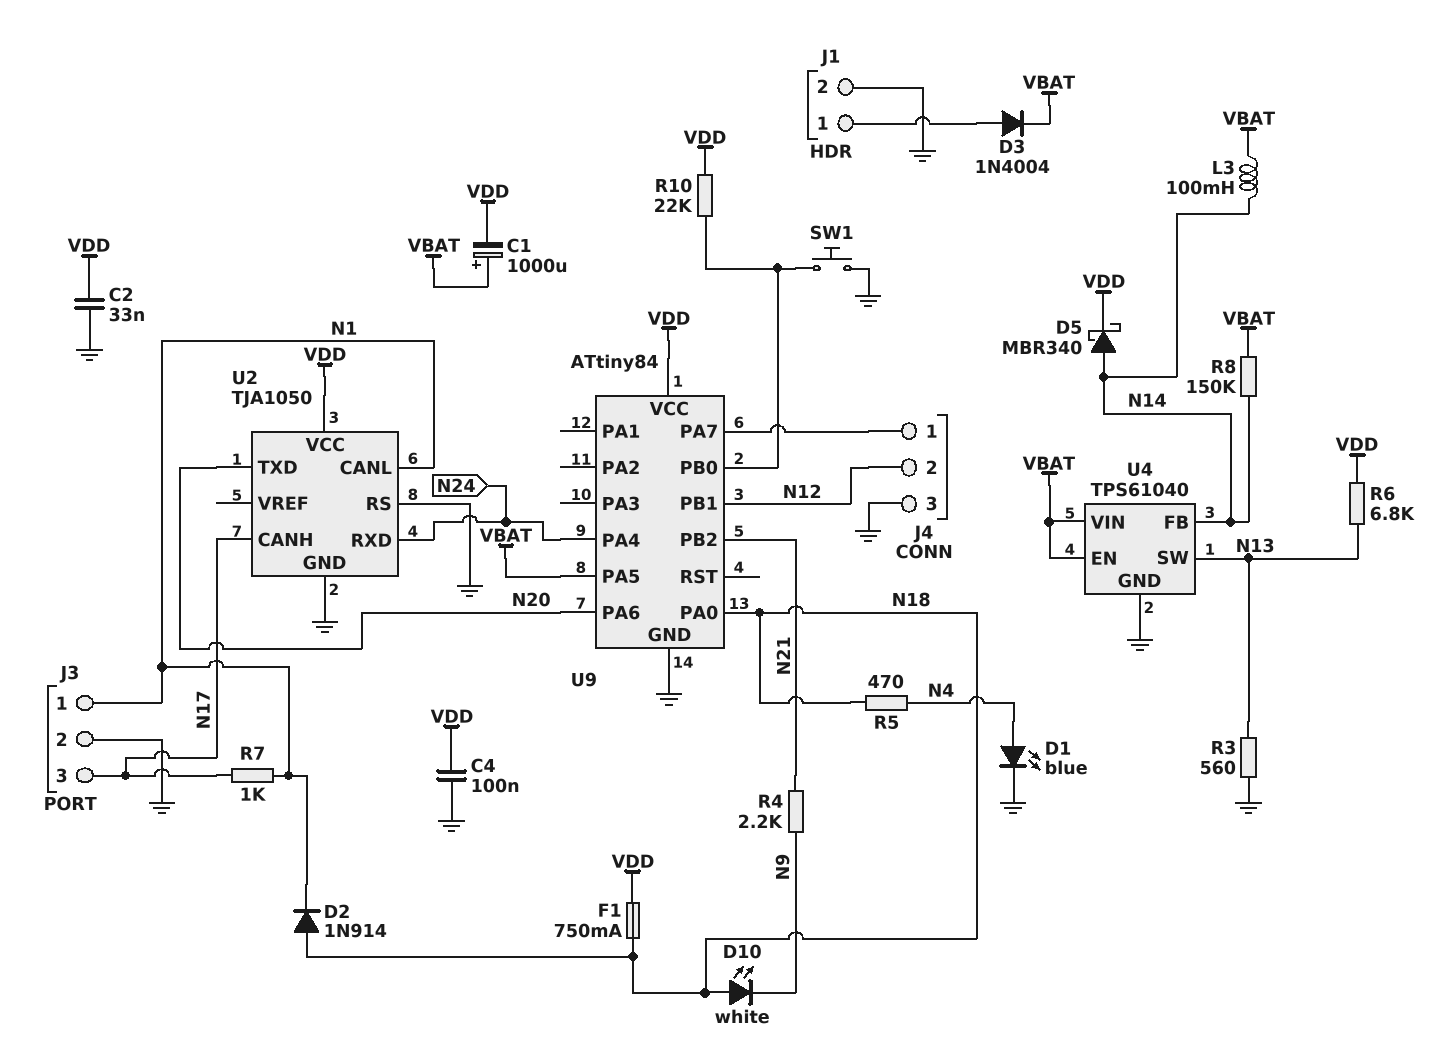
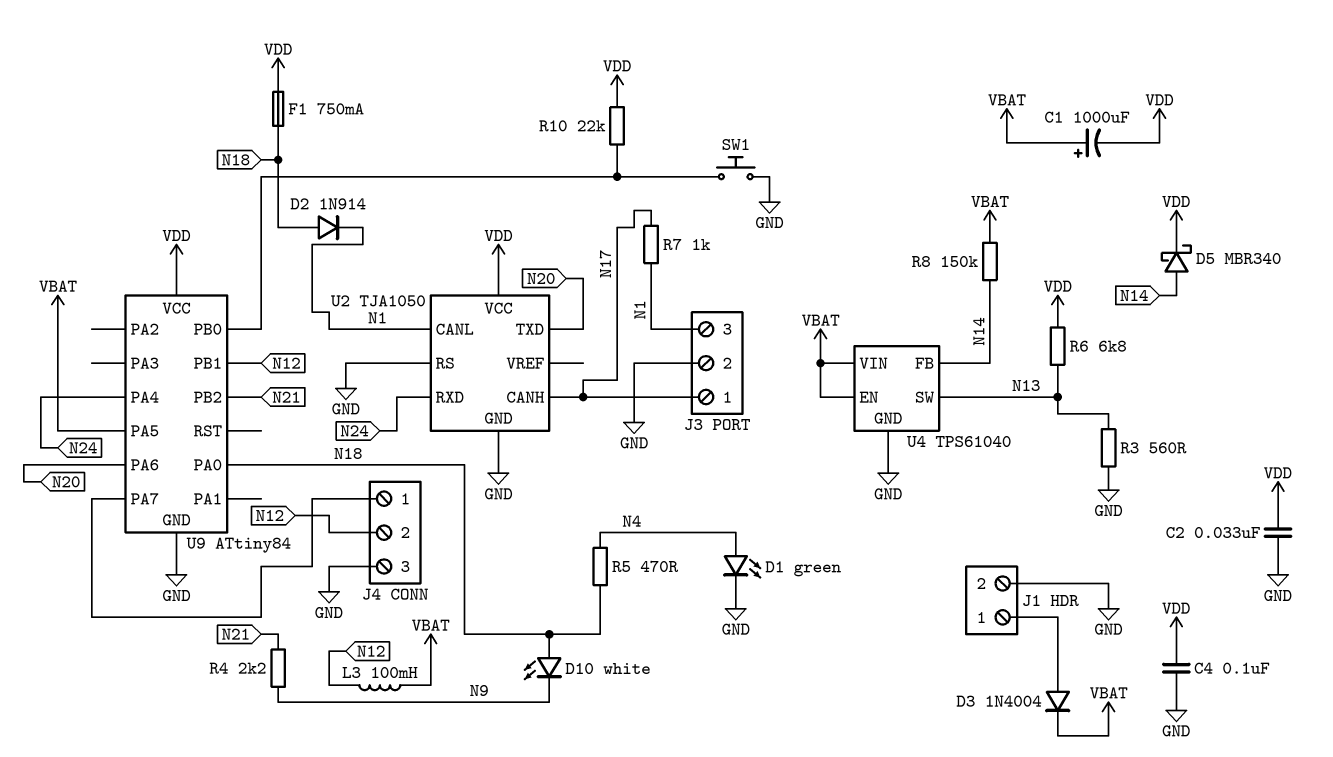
D1: LED blue (A N4, K GND) -> LED green (A N4, K GND)
J3 pin 1: N1 -> N17
J3 pin 3: N17 -> N1
L3: 100mH (N14, VBAT) -> 100mH (N12, VBAT)

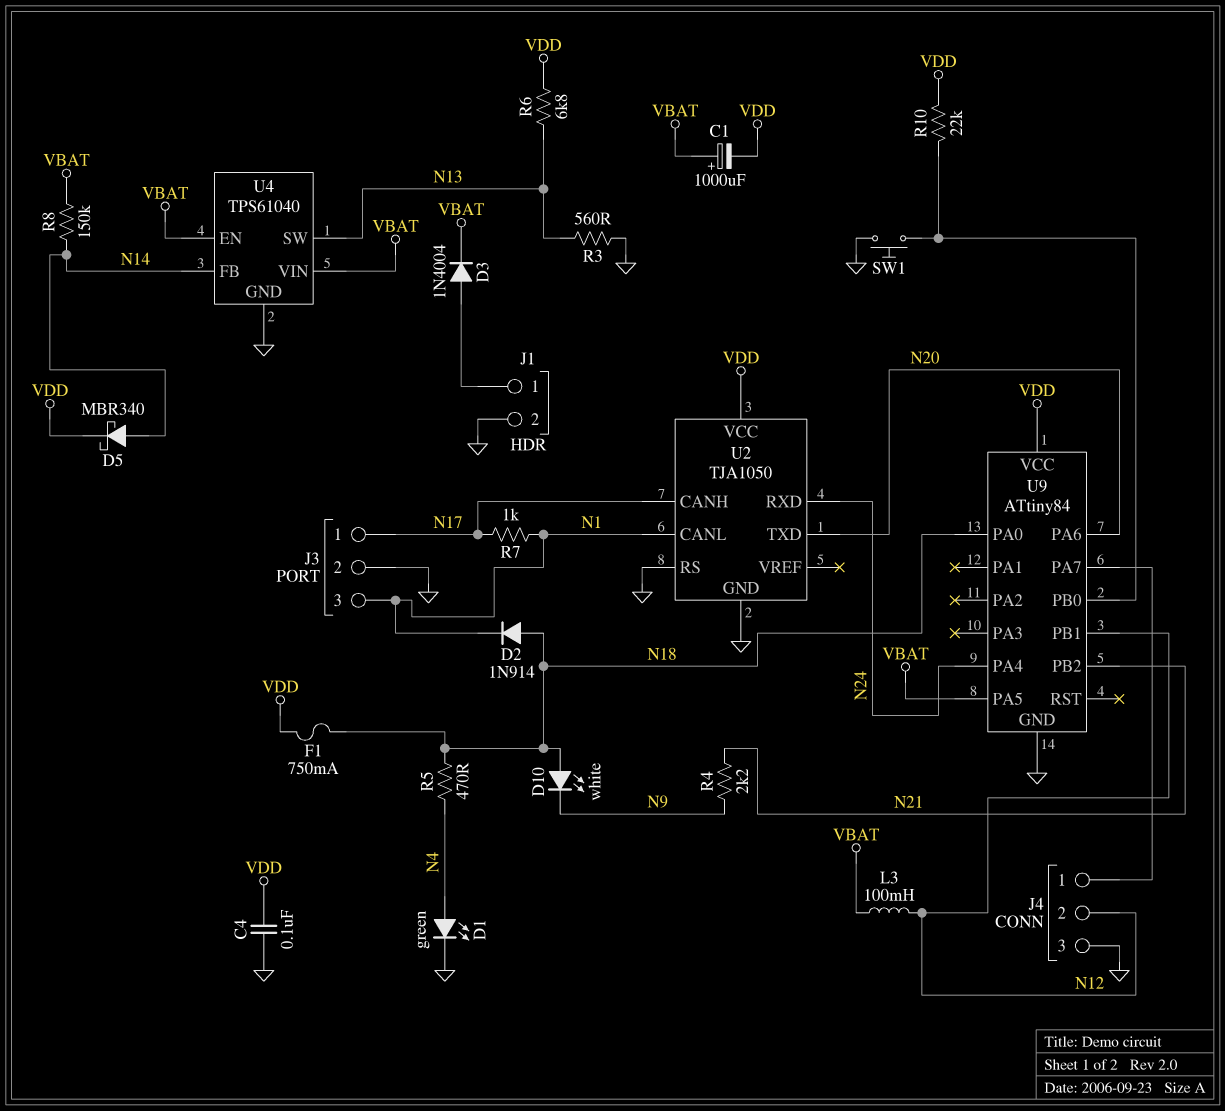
C2: 33nF (GND, VDD) -> none

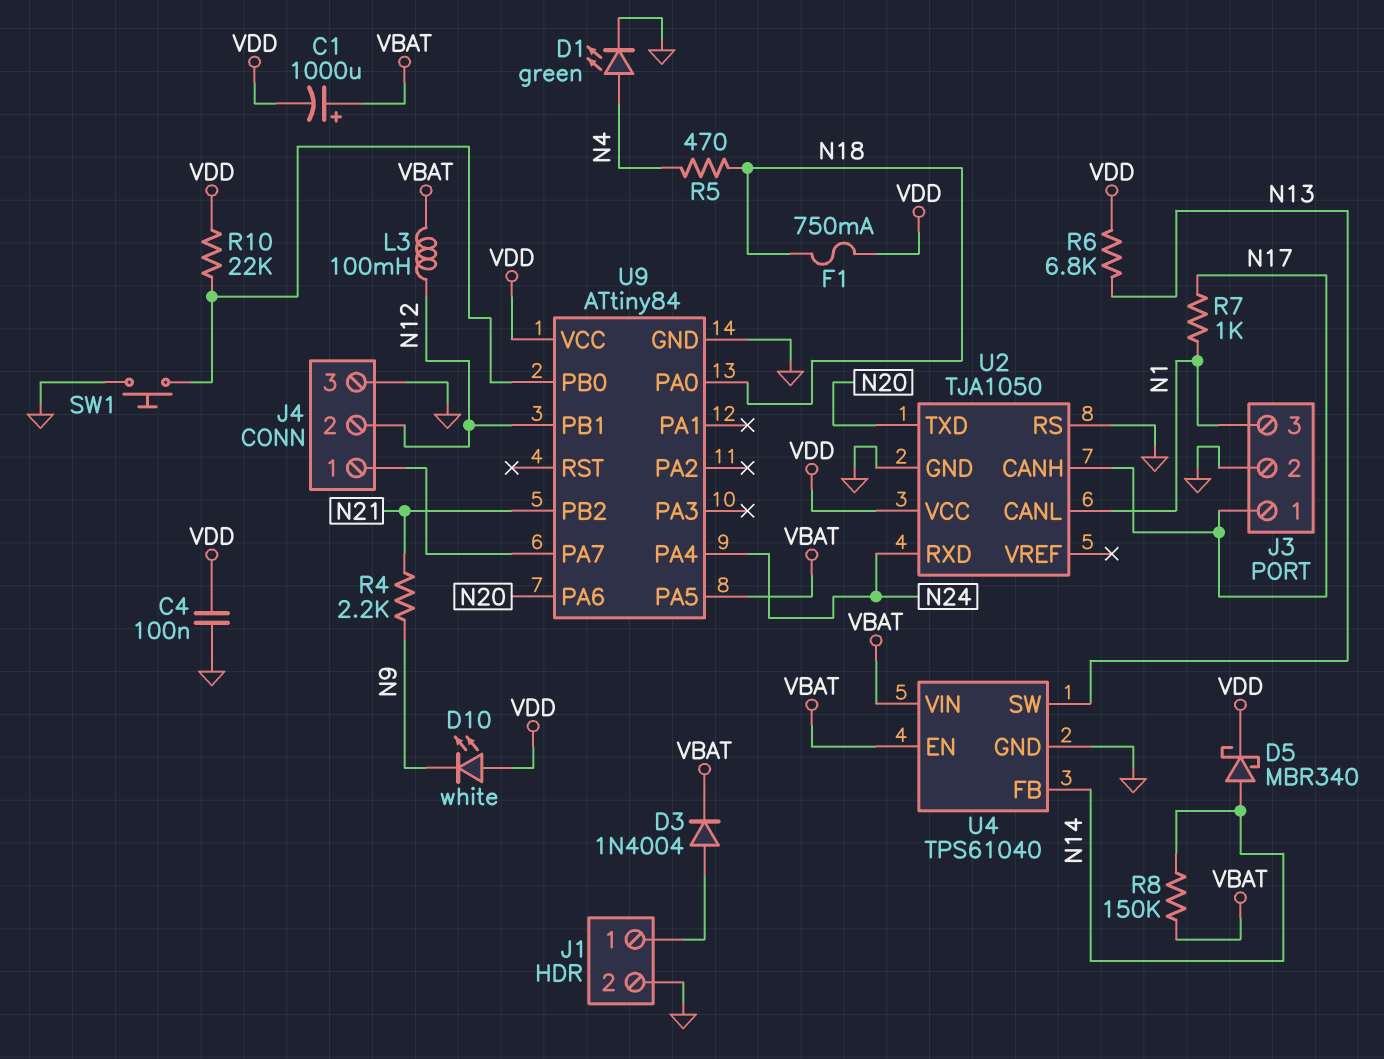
D2: diode 1N914 (A N18, K N1) -> none
D10: LED white (A N18, K N9) -> LED white (A VDD, K N9)
R3: 560 (GND, N13) -> none

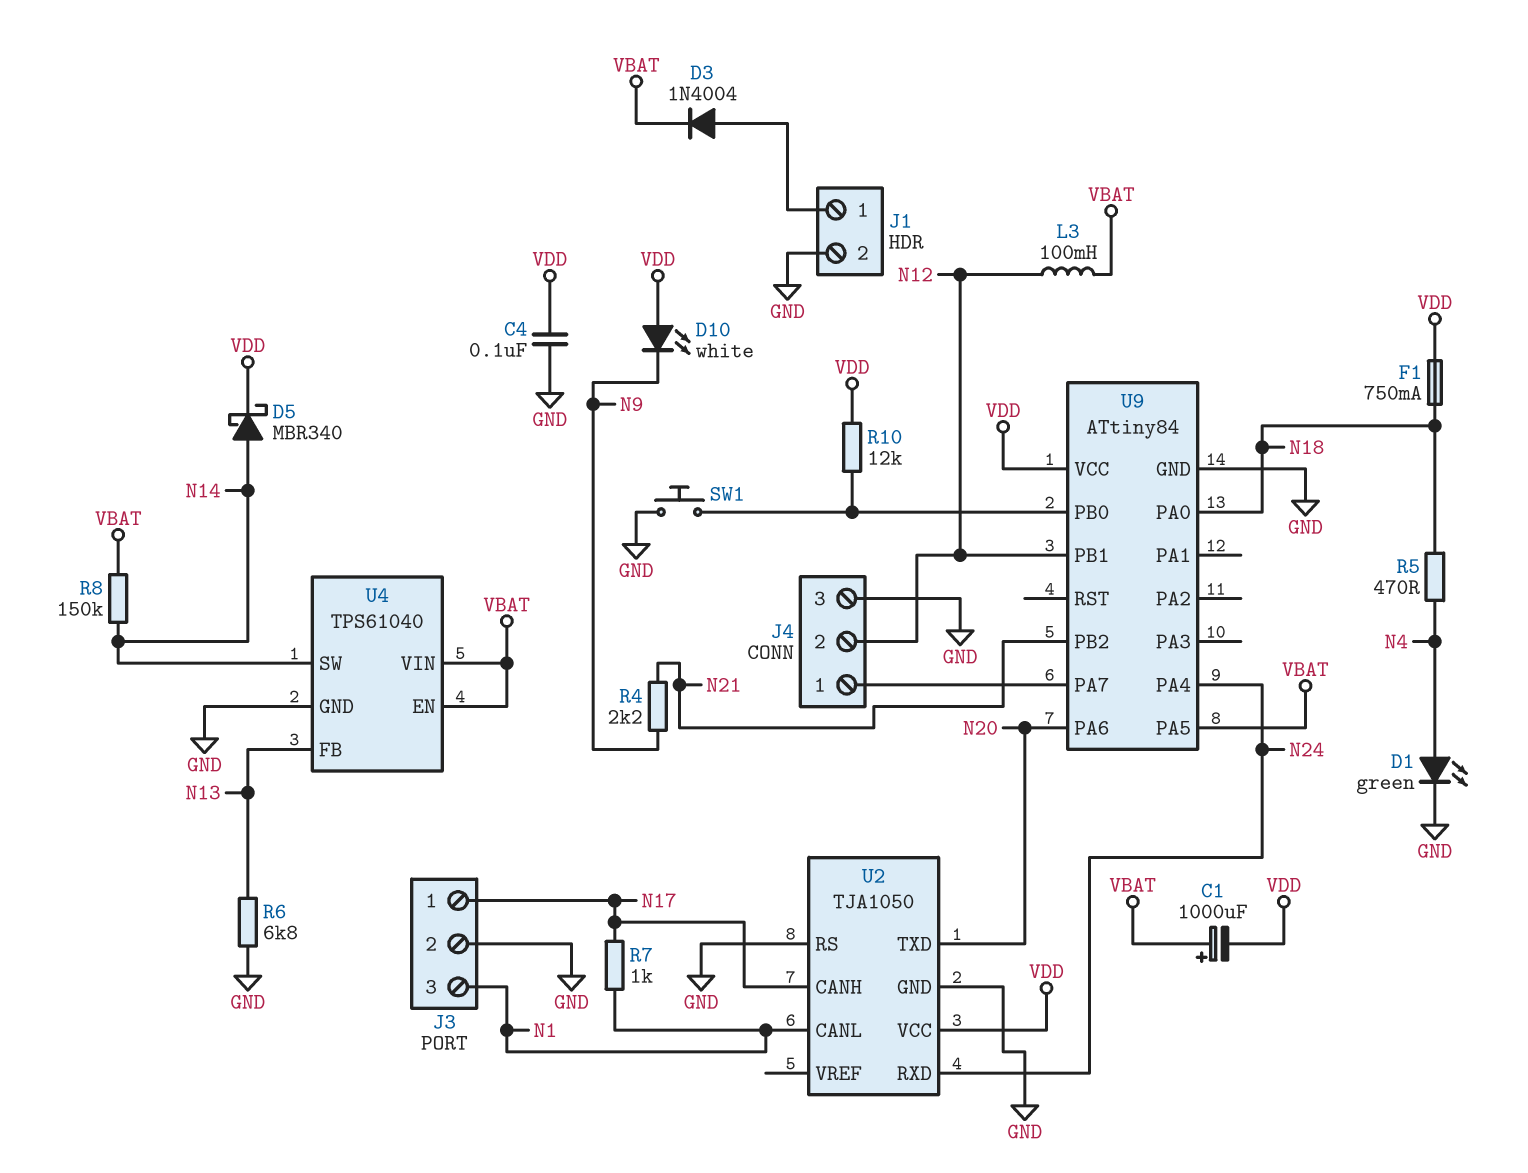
R6: 6.8k (N13, VDD) -> 6.8k (GND, N13)
R10: 22k (U9/PB0, VDD) -> 12k (U9/PB0, VDD)
U4 pin FB: N14 -> N13
U4 pin SW: N13 -> N14

